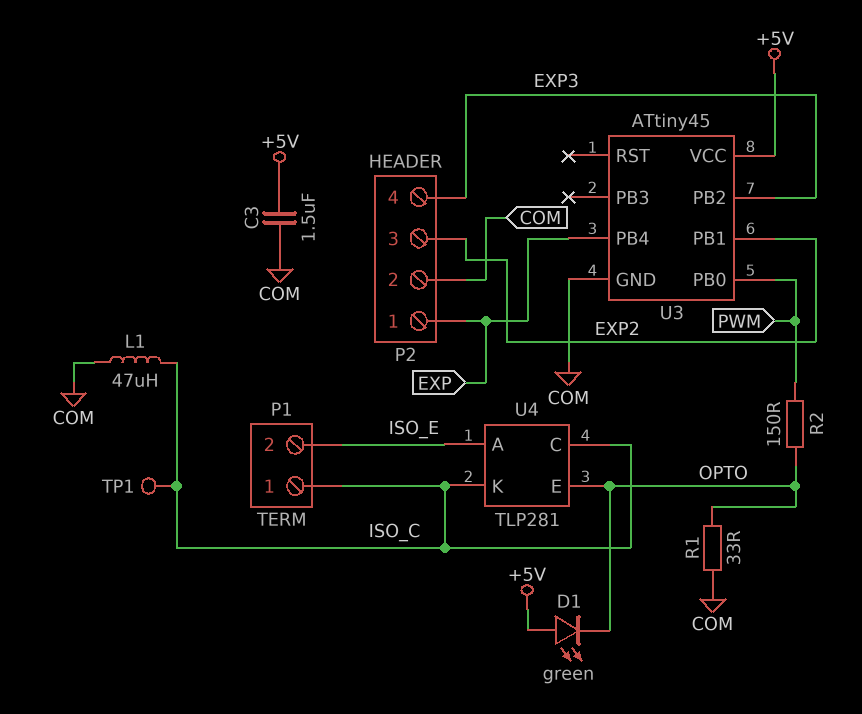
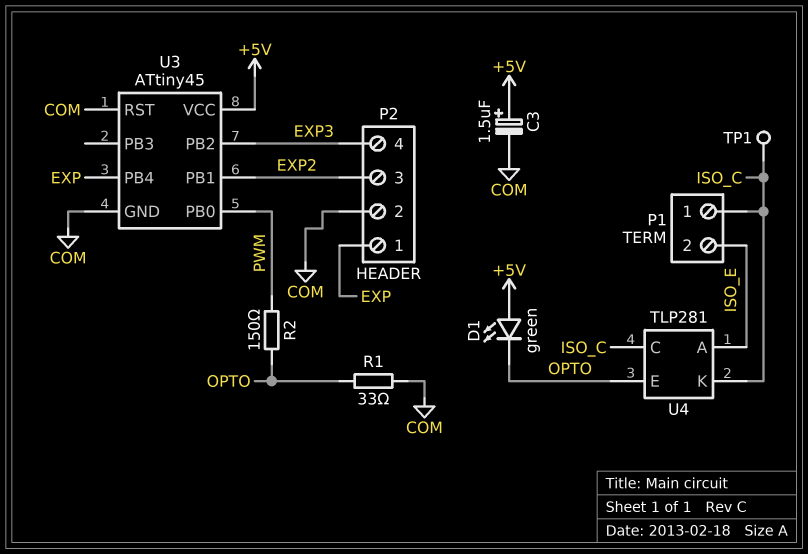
C3: 1.5uF (+5V, COM) -> 1.5uF (plus +5V, minus COM)
L1: 47uH (COM, ISO_C) -> none
U3 pin RST: none -> COM

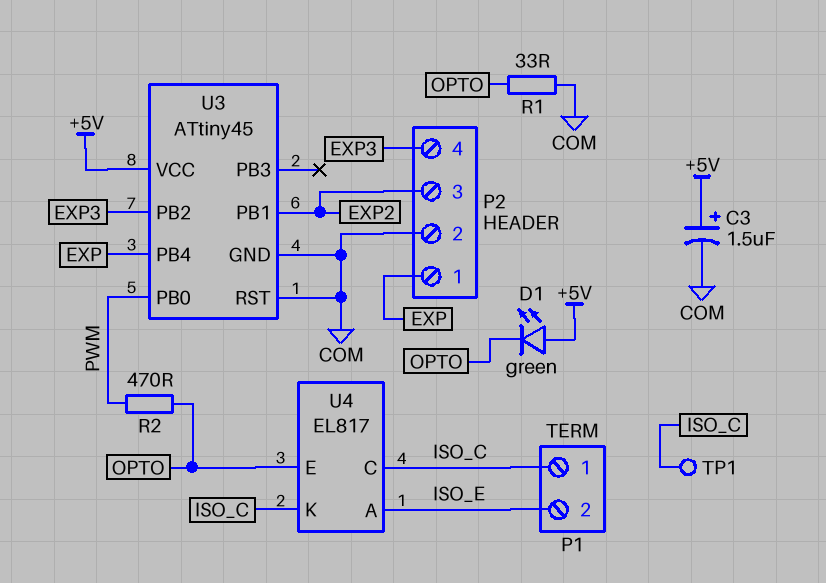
R2: 150 (OPTO, PWM) -> 470 (OPTO, PWM)
U4: TLP281 -> EL817

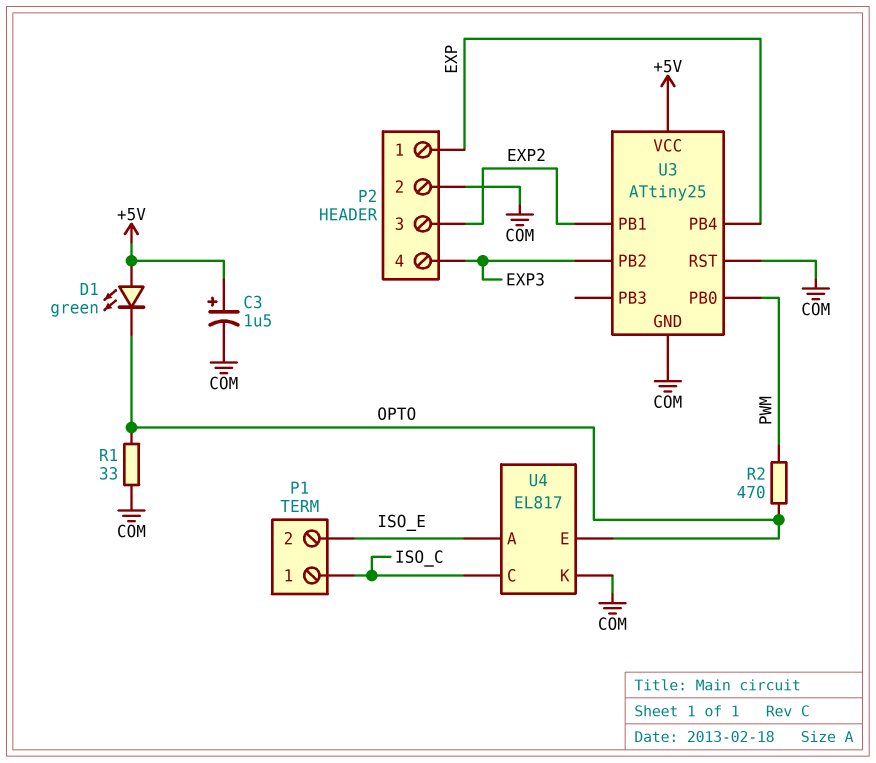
TP1: test point (ISO_C) -> none
U3: ATtiny45 -> ATtiny25
U4 pin K: ISO_C -> COM

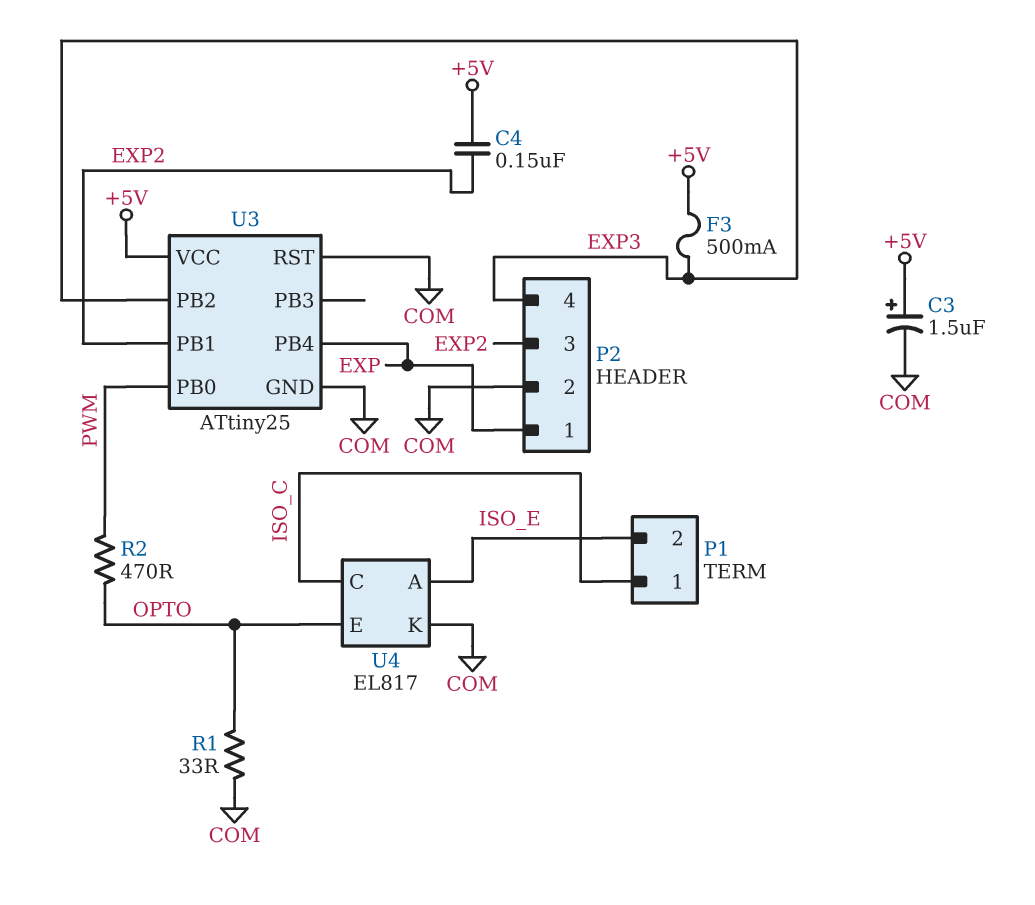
C4: none -> 150nF (+5V, EXP2)
D1: LED green (A +5V, K OPTO) -> none
F3: none -> 500mA (+5V, EXP3)

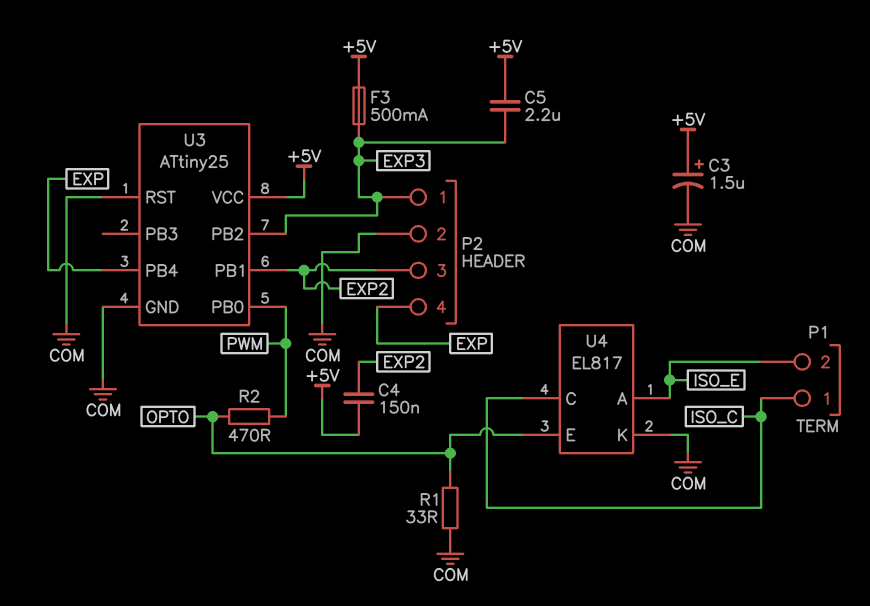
C5: none -> 2.2uF (+5V, EXP3)
P2 pin 1: EXP -> EXP3
P2 pin 4: EXP3 -> EXP

